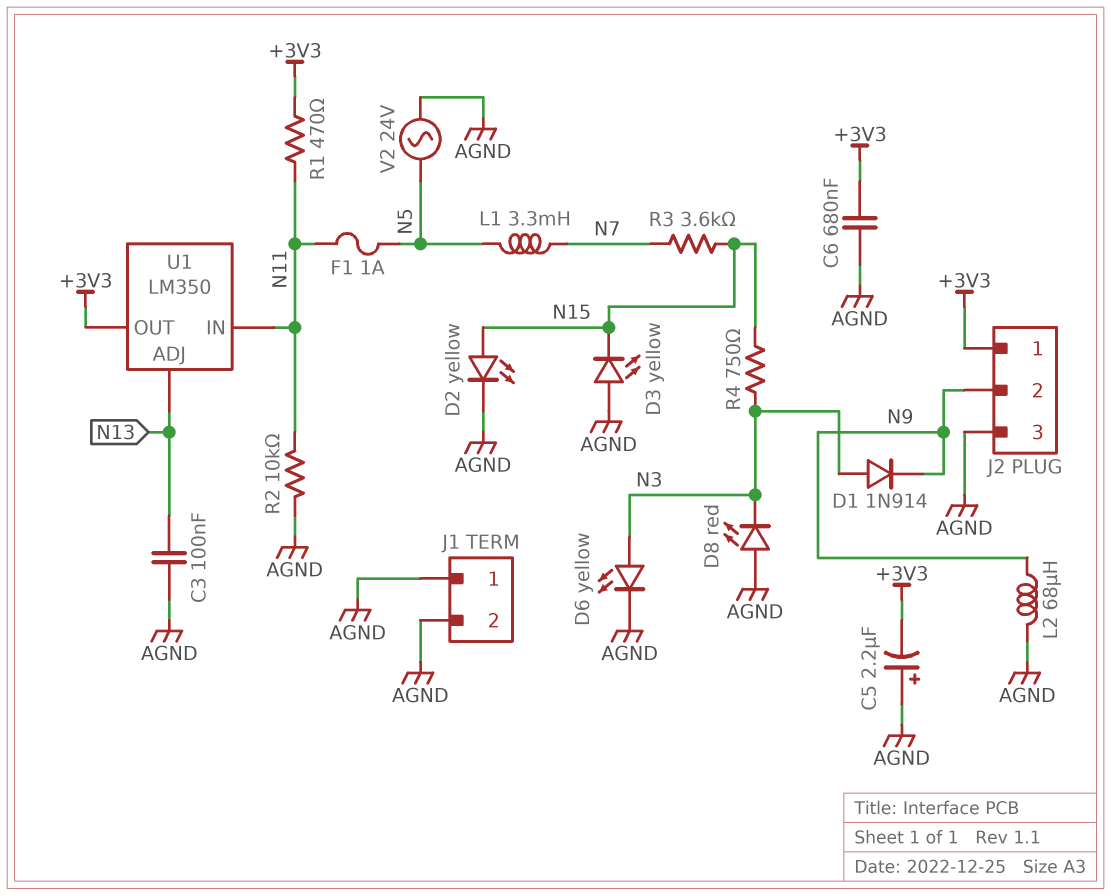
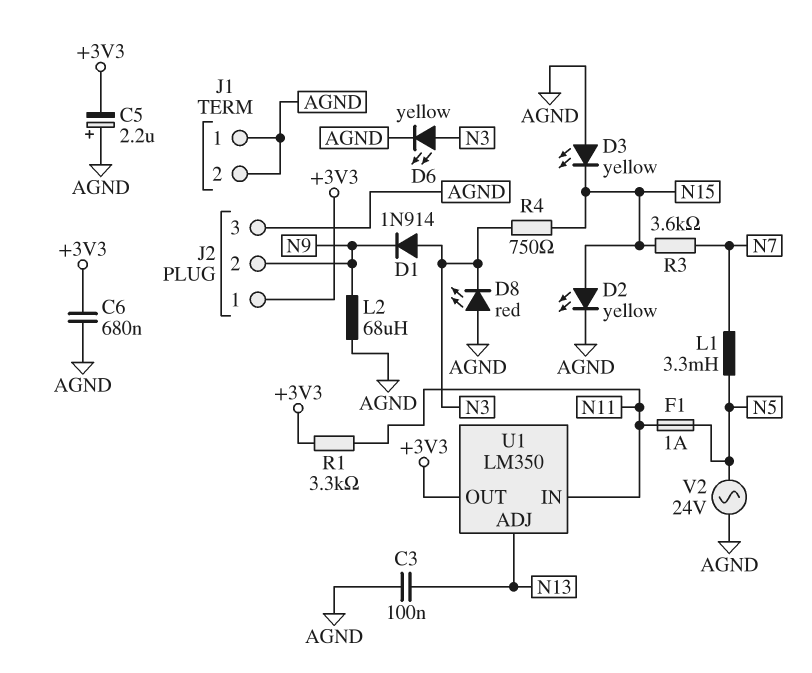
R1: 470 (+3V3, N11) -> 3.3k (+3V3, N11)
R2: 10k (AGND, N11) -> none

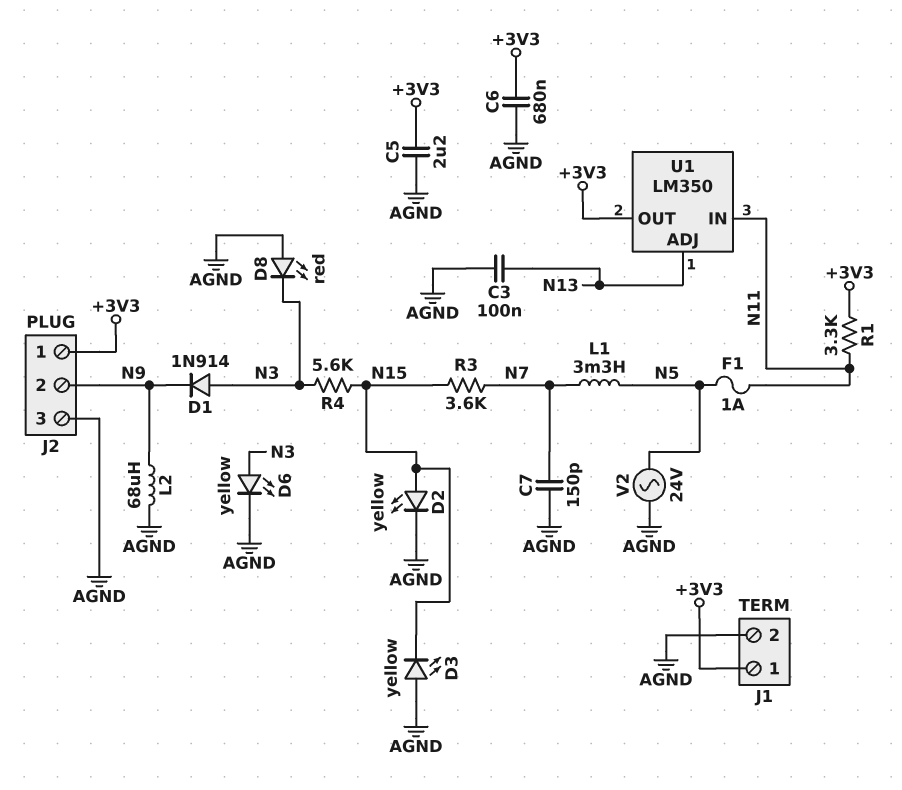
C5: 2.2uF (plus AGND, minus +3V3) -> 2.2uF (+3V3, AGND)
C7: none -> 150pF (AGND, N7)
J1 pin 1: AGND -> +3V3
R4: 750 (N3, N15) -> 5.6k (N3, N15)

